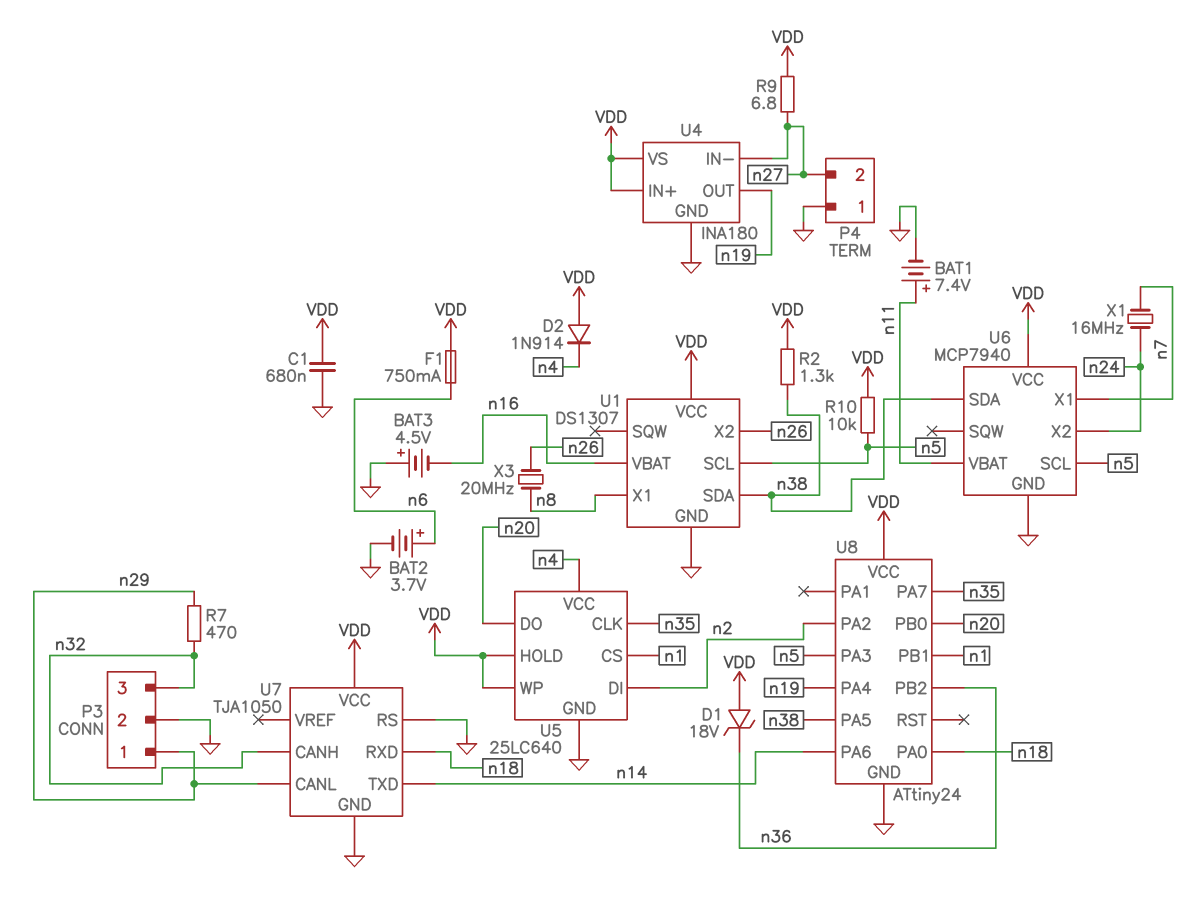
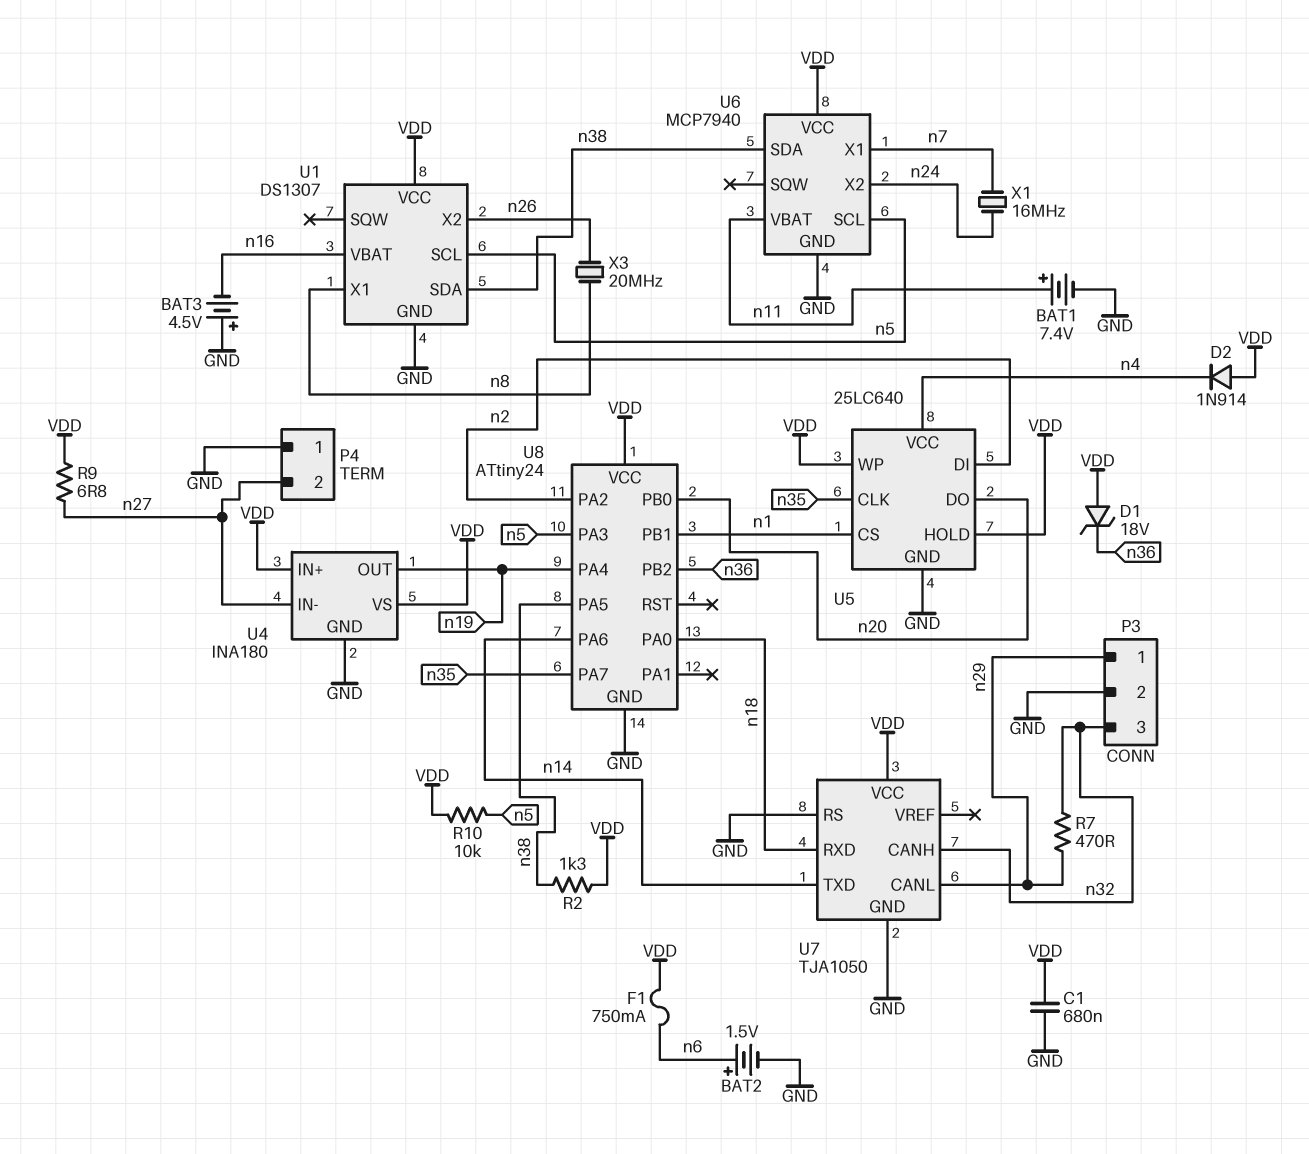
BAT2: 3.7V (plus n6, minus GND) -> 1.5V (plus n6, minus GND)

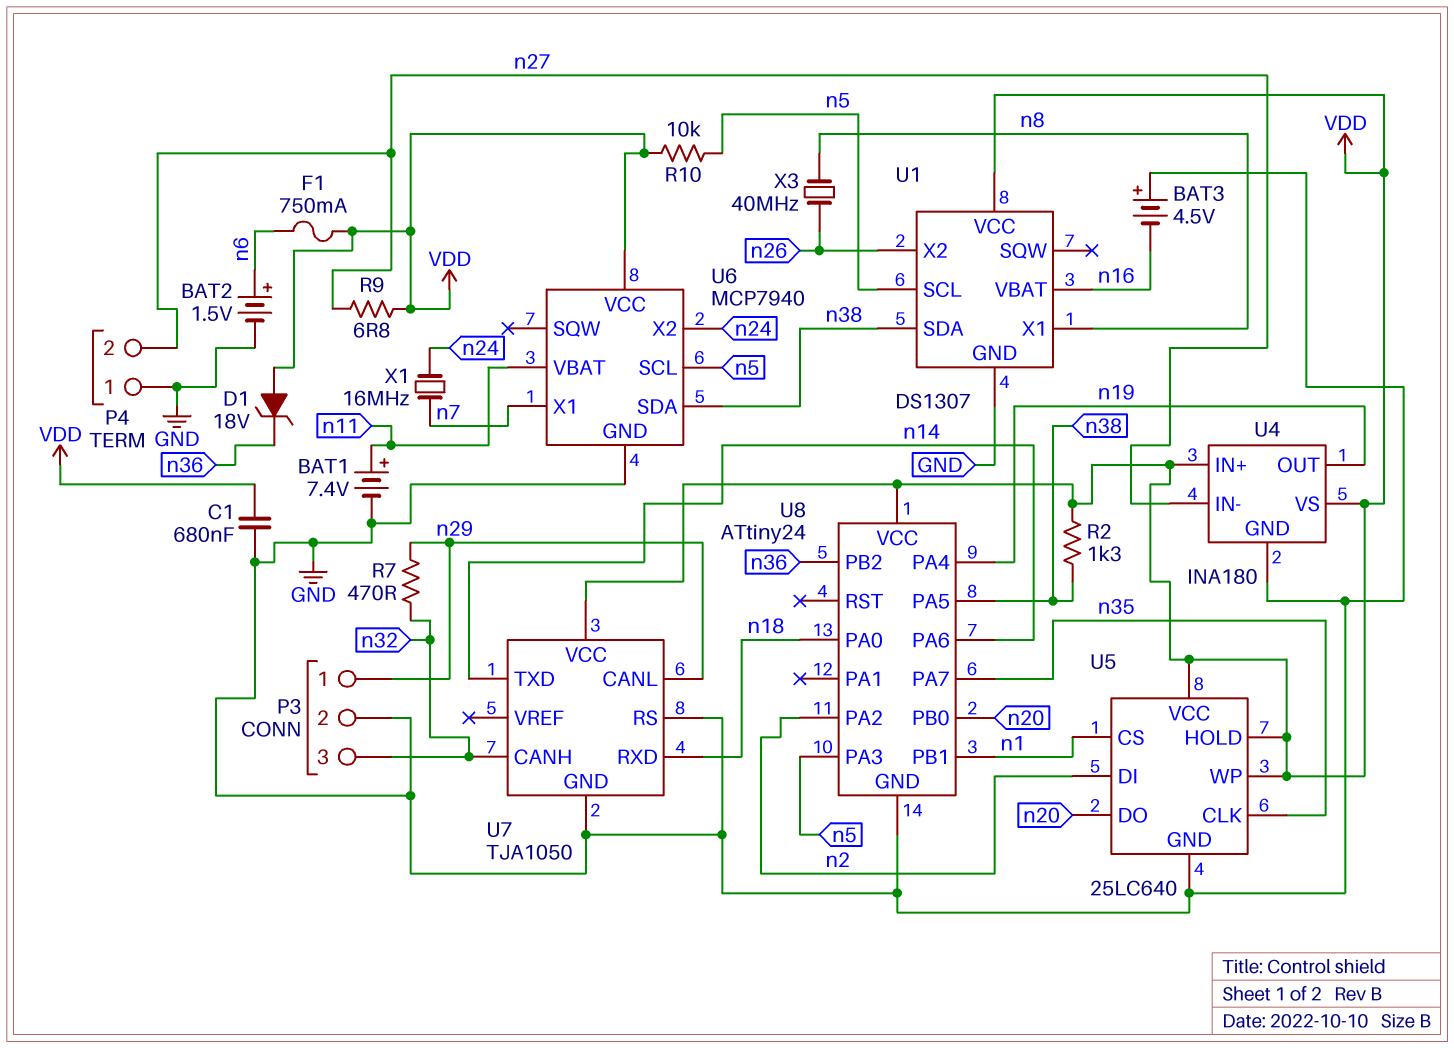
D2: diode 1N914 (A VDD, K n4) -> none
U5 pin VCC: n4 -> VDD
X3: 20MHz (n8, n26) -> 40MHz (n8, n26)

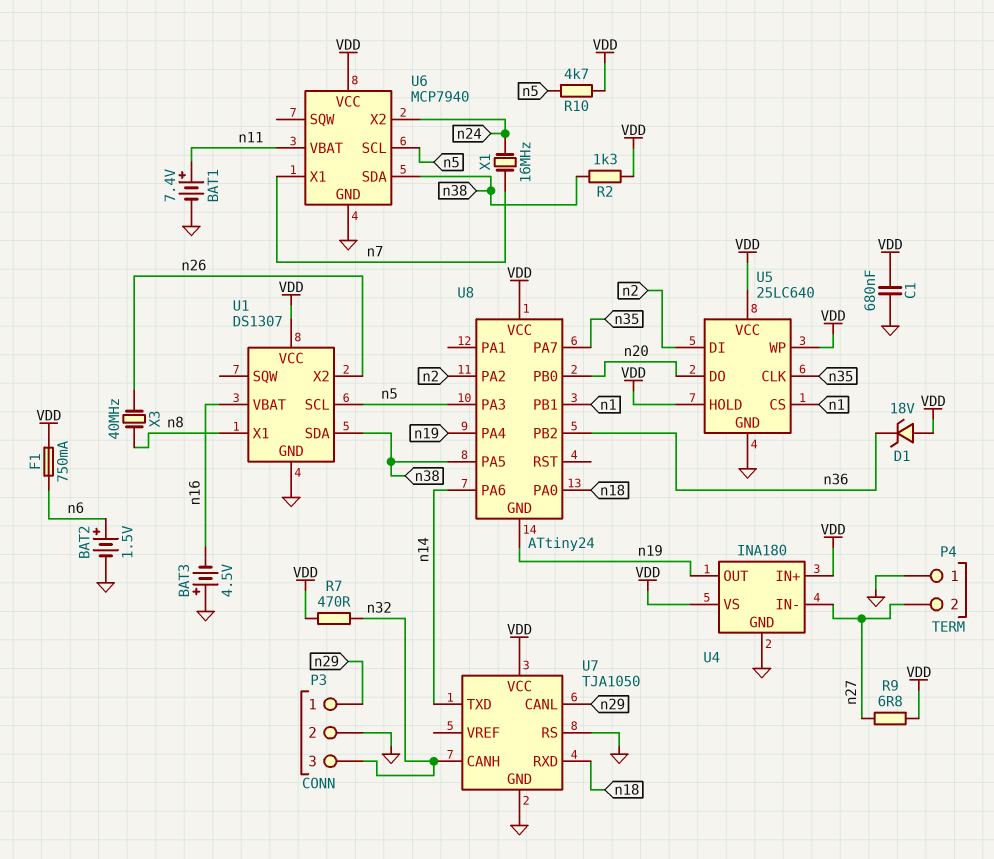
R7: 470 (n29, n32) -> 470 (VDD, n32)
R10: 10k (VDD, n5) -> 4.7k (VDD, n5)
U8 pin GND: GND -> n19

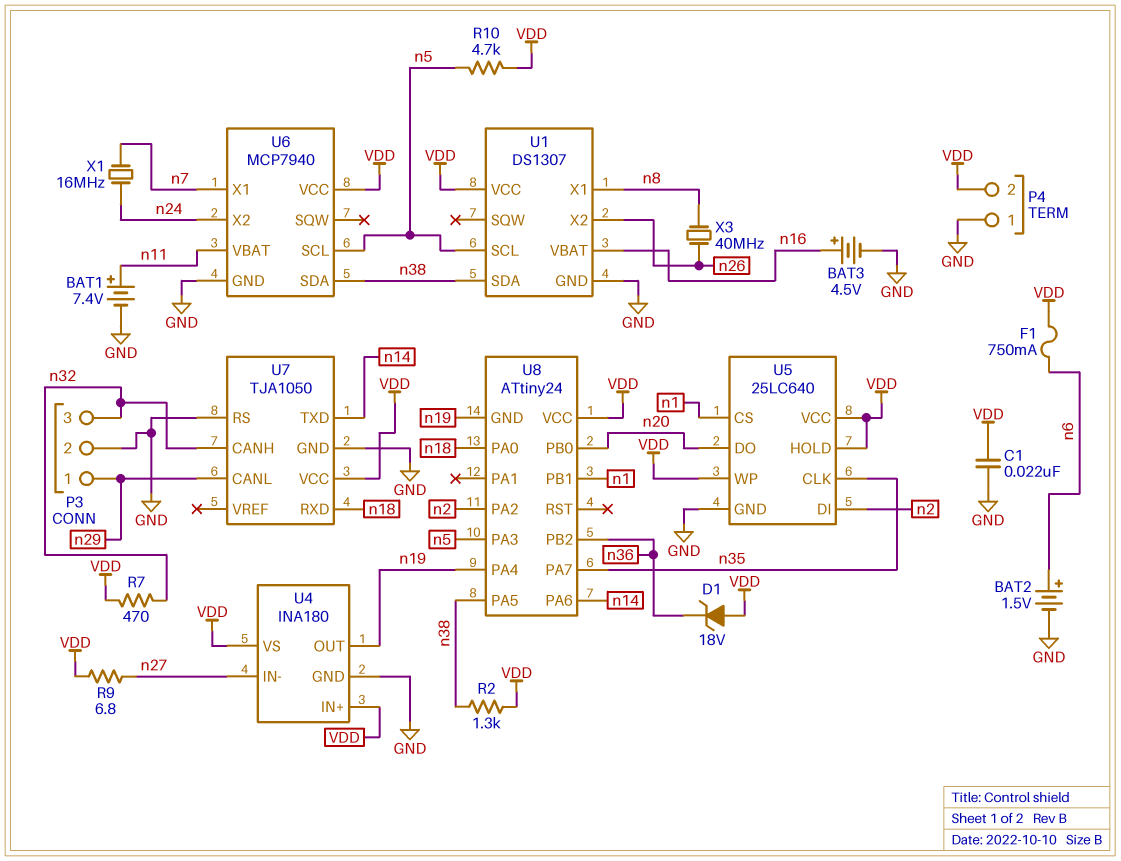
BAT3: 4.5V (plus GND, minus n16) -> 4.5V (plus n16, minus GND)
C1: 680nF (GND, VDD) -> 22nF (GND, VDD)
P4 pin 2: n27 -> VDD

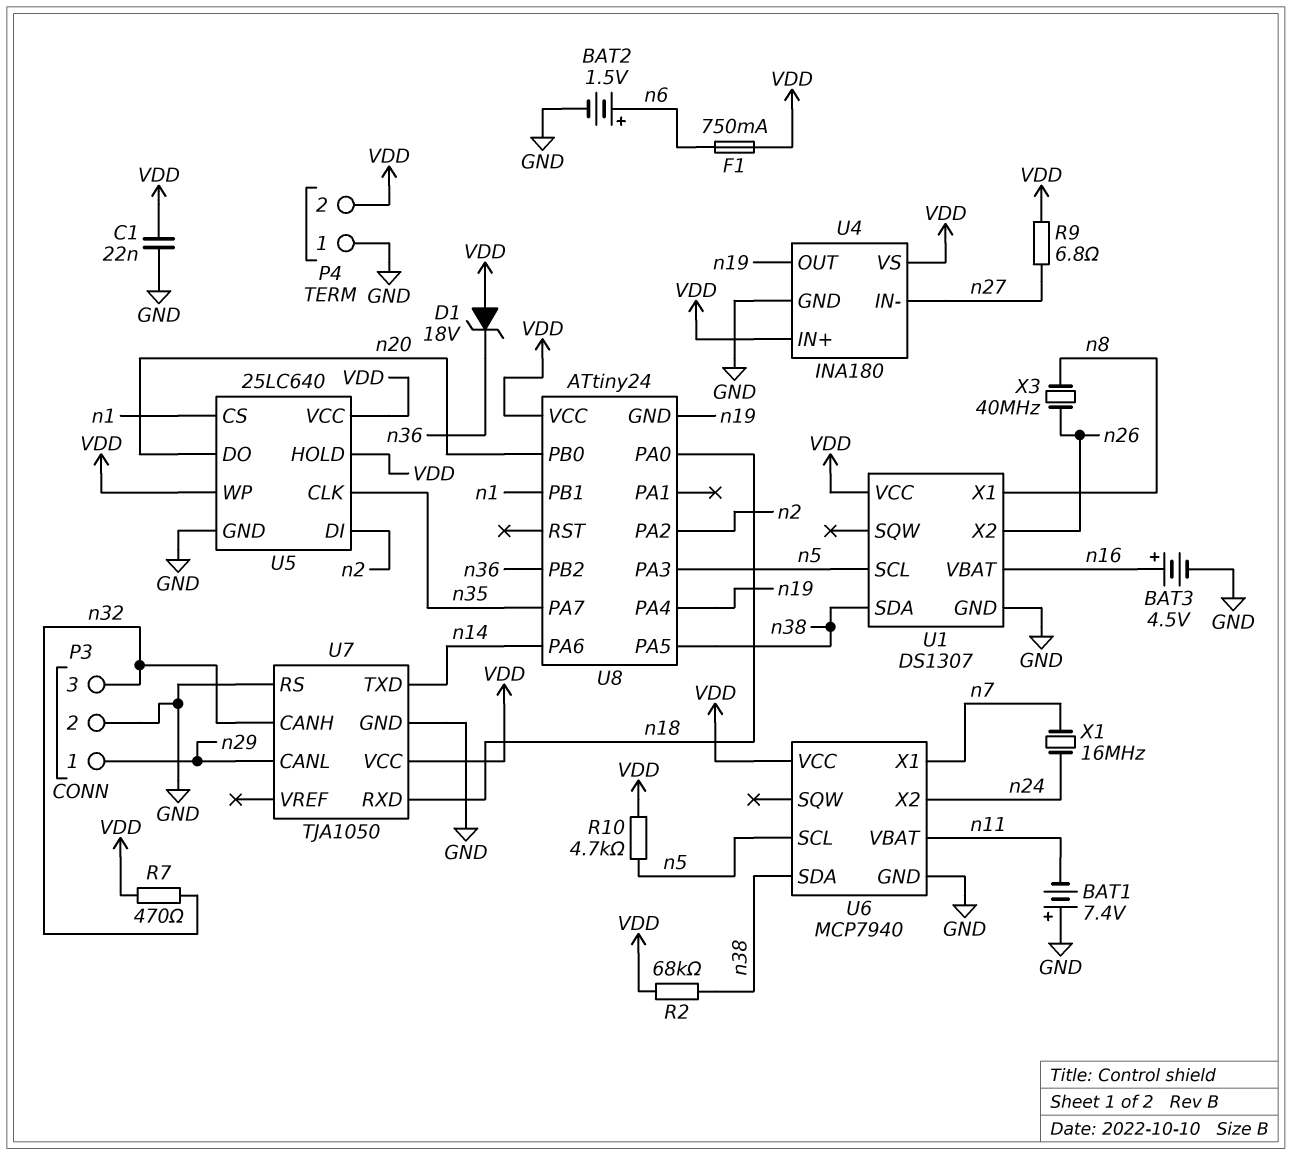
BAT1: 7.4V (plus n11, minus GND) -> 7.4V (plus GND, minus n11)
R2: 1.3k (VDD, n38) -> 68k (VDD, n38)

